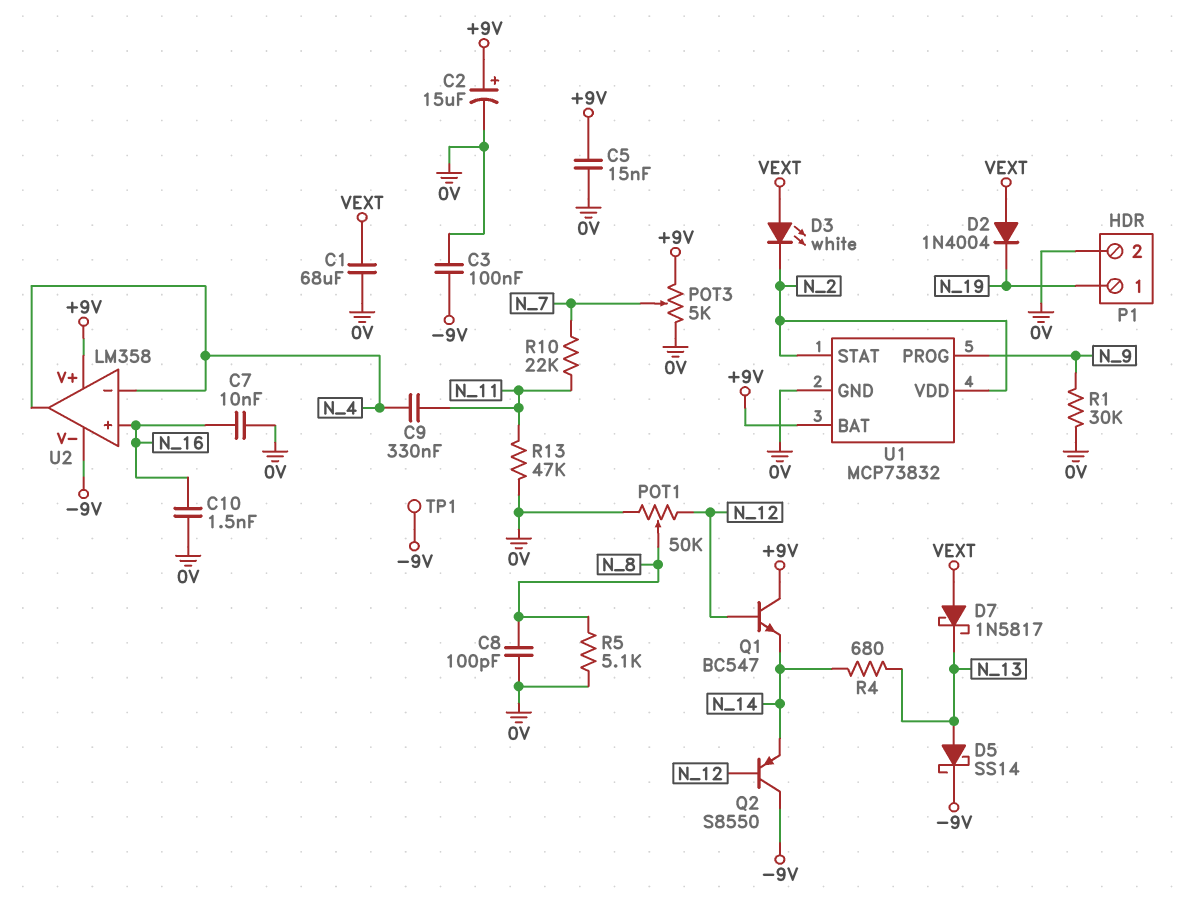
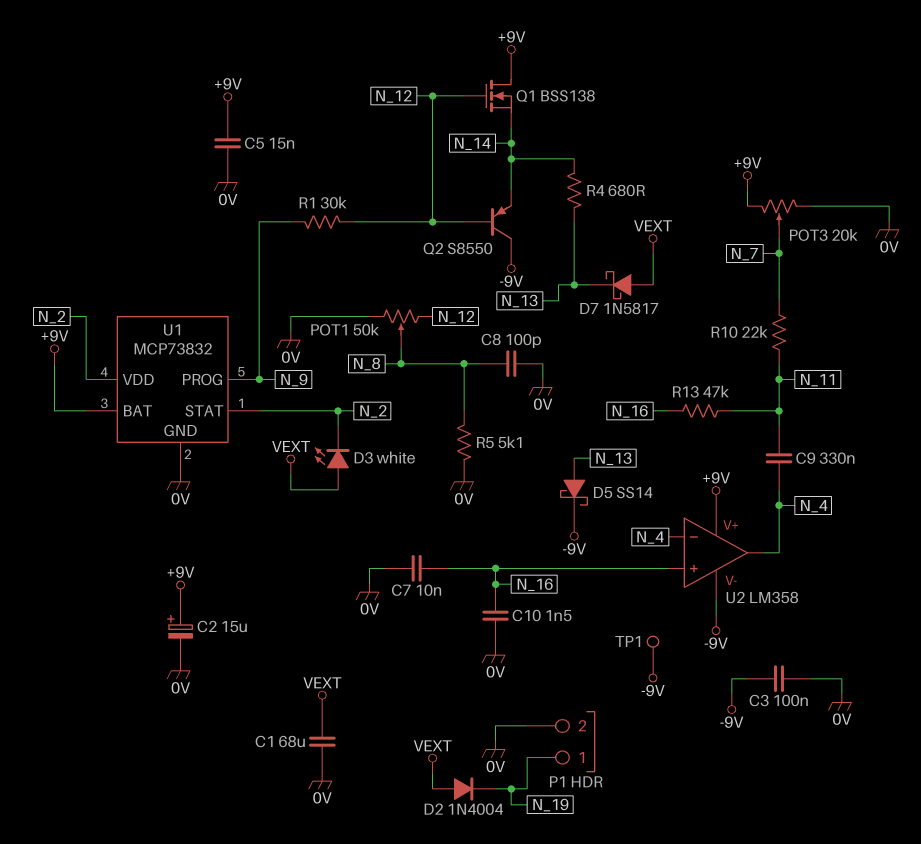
POT3: 5k (+9V, 0V, wiper N_7) -> 20k (+9V, 0V, wiper N_7)
Q1: NPN BC547 (B N_12, C +9V, E N_14) -> NMOS BSS138 (G N_12, D +9V, S N_14)
R1: 30k (0V, N_9) -> 30k (N_9, N_12)
R13: 47k (0V, N_11) -> 47k (N_11, N_16)

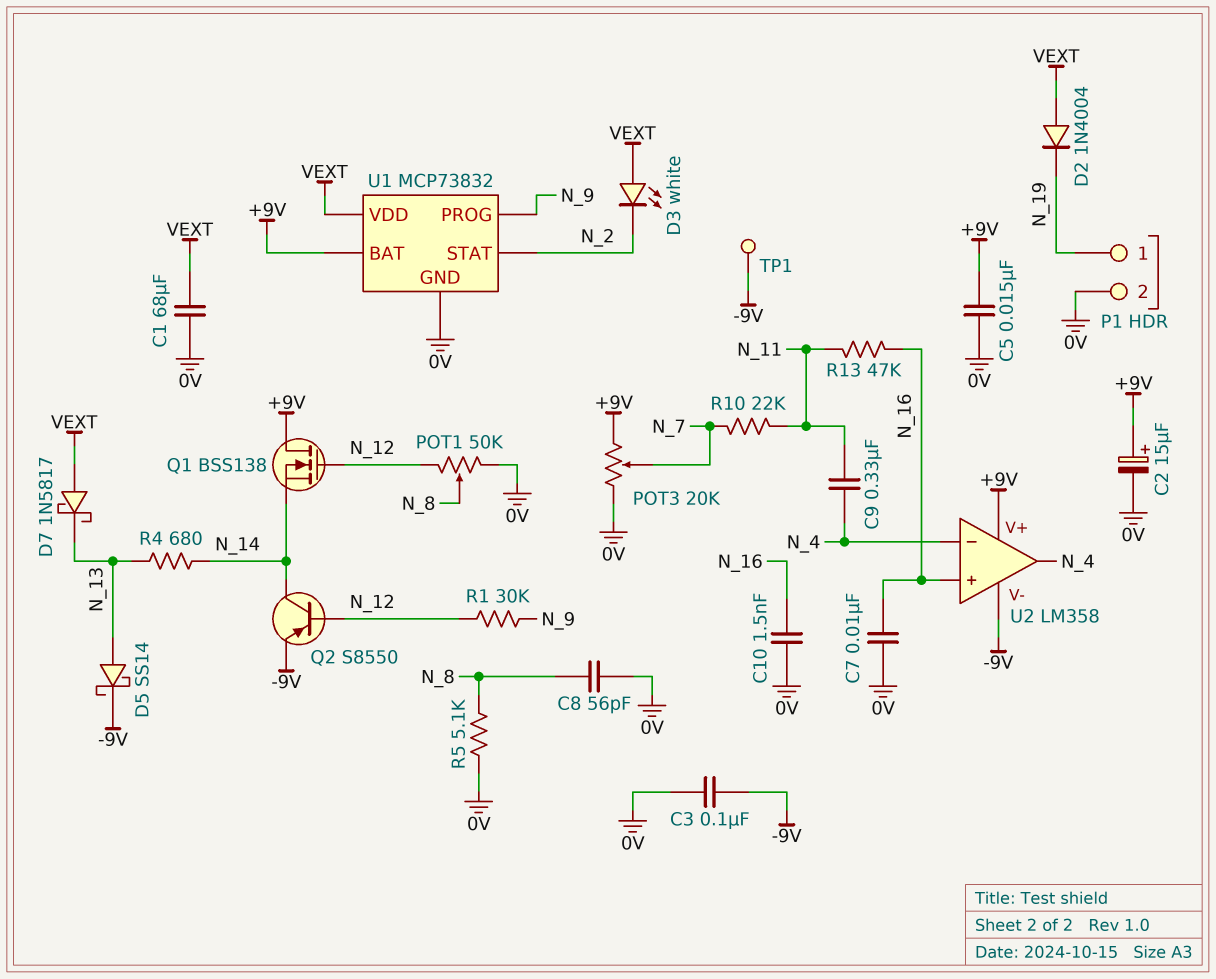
C8: 100pF (0V, N_8) -> 56pF (0V, N_8)
Q2: PNP S8550 (B N_12, C -9V, E N_14) -> PNP S8550 (B N_12, C N_14, E -9V)
U1 pin VDD: N_2 -> VEXT

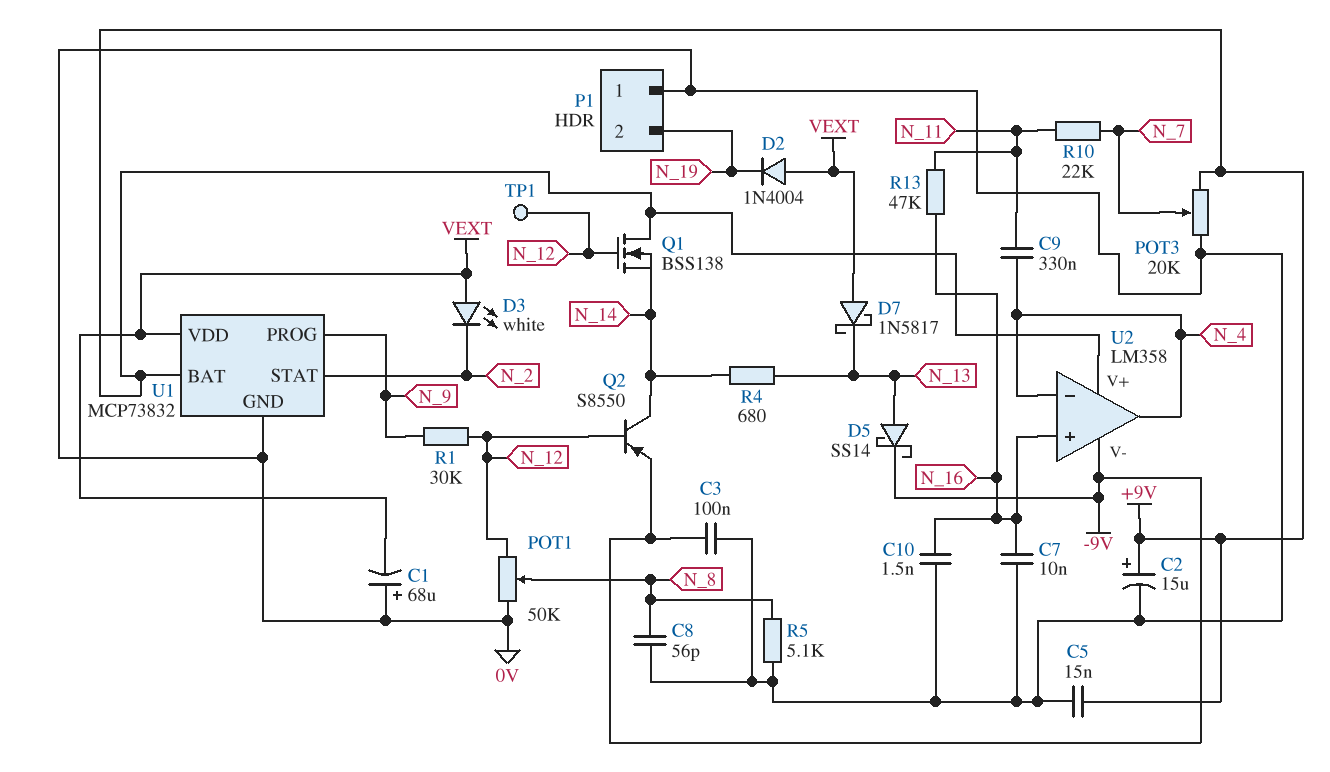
C1: 68uF (0V, VEXT) -> 68uF (plus 0V, minus VEXT)
P1 pin 1: N_19 -> 0V
P1 pin 2: 0V -> N_19
TP1: test point (-9V) -> test point (N_12)

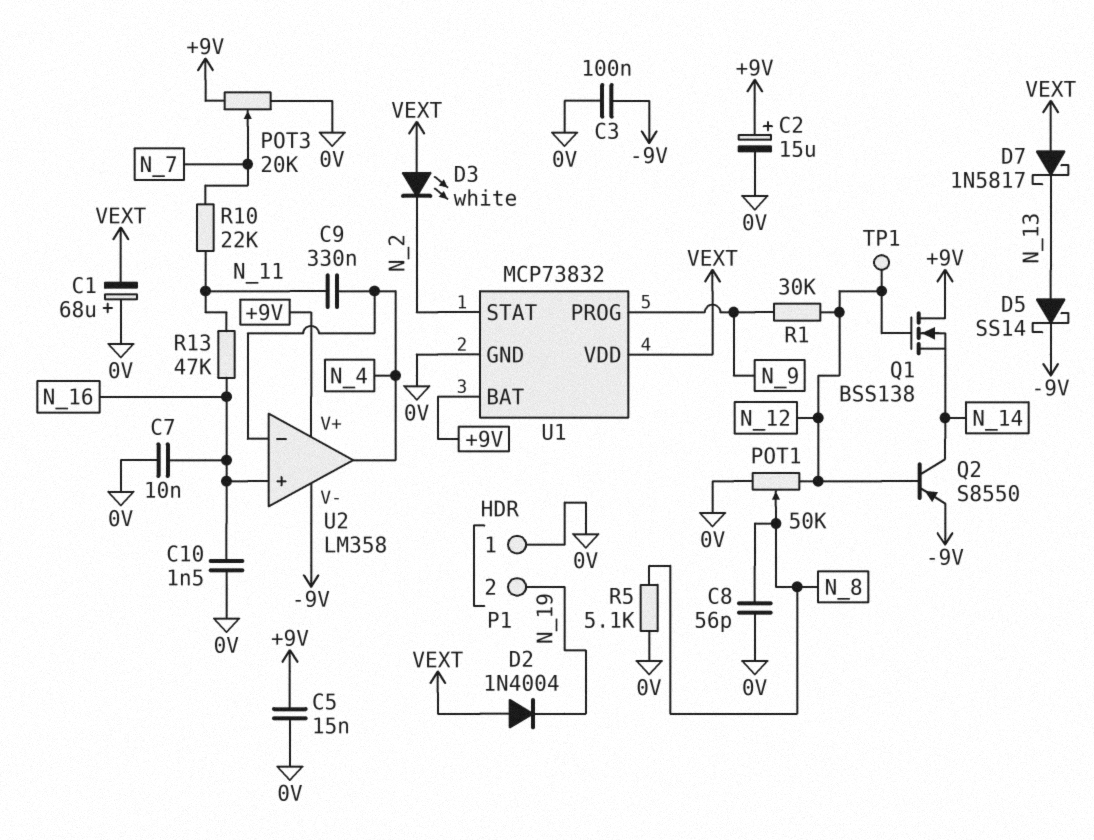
R4: 680 (N_13, N_14) -> none

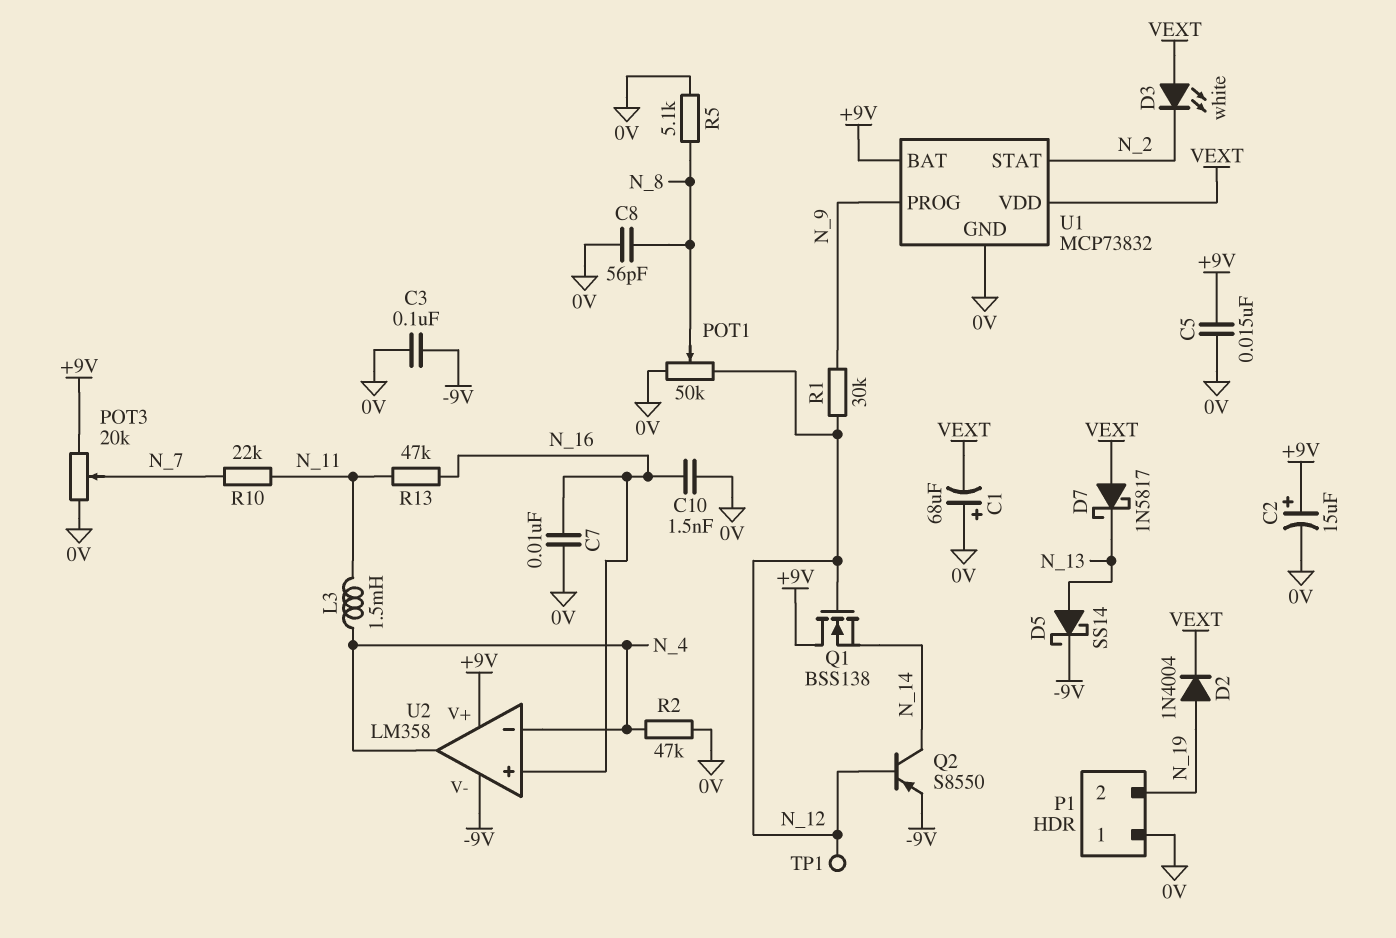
C9: 330nF (N_4, N_11) -> none
D2: diode 1N4004 (A VEXT, K N_19) -> diode 1N4004 (A N_19, K VEXT)
L3: none -> 1.5mH (N_4, N_11)
R2: none -> 47k (0V, N_4)

